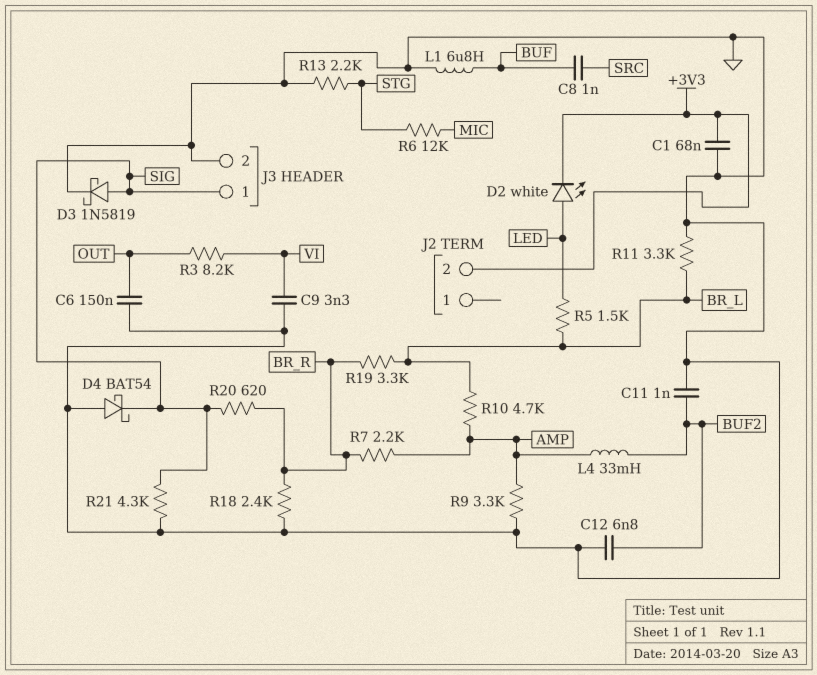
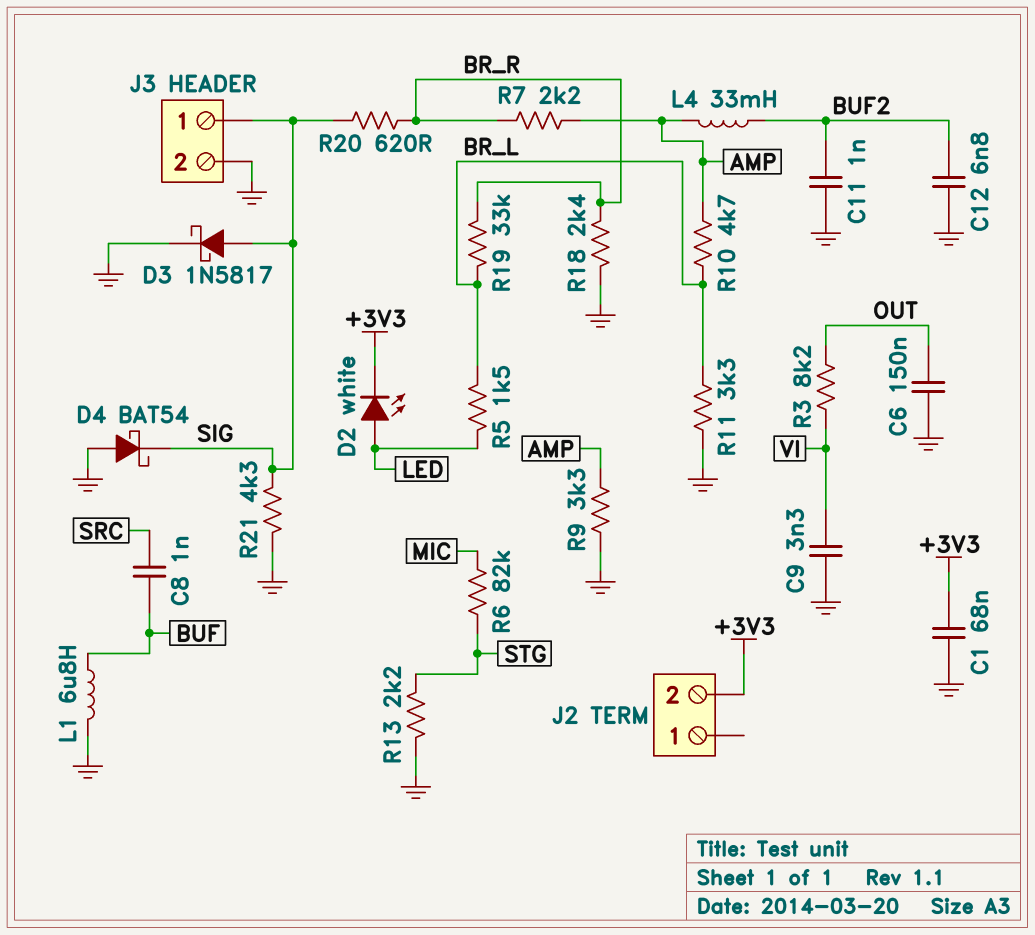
D3: schottky 1N5819 (A SIG, K GND) -> schottky 1N5817 (A SIG, K GND)
R6: 12k (MIC, STG) -> 82k (MIC, STG)
R19: 3.3k (BR_L, BR_R) -> 33k (BR_L, BR_R)

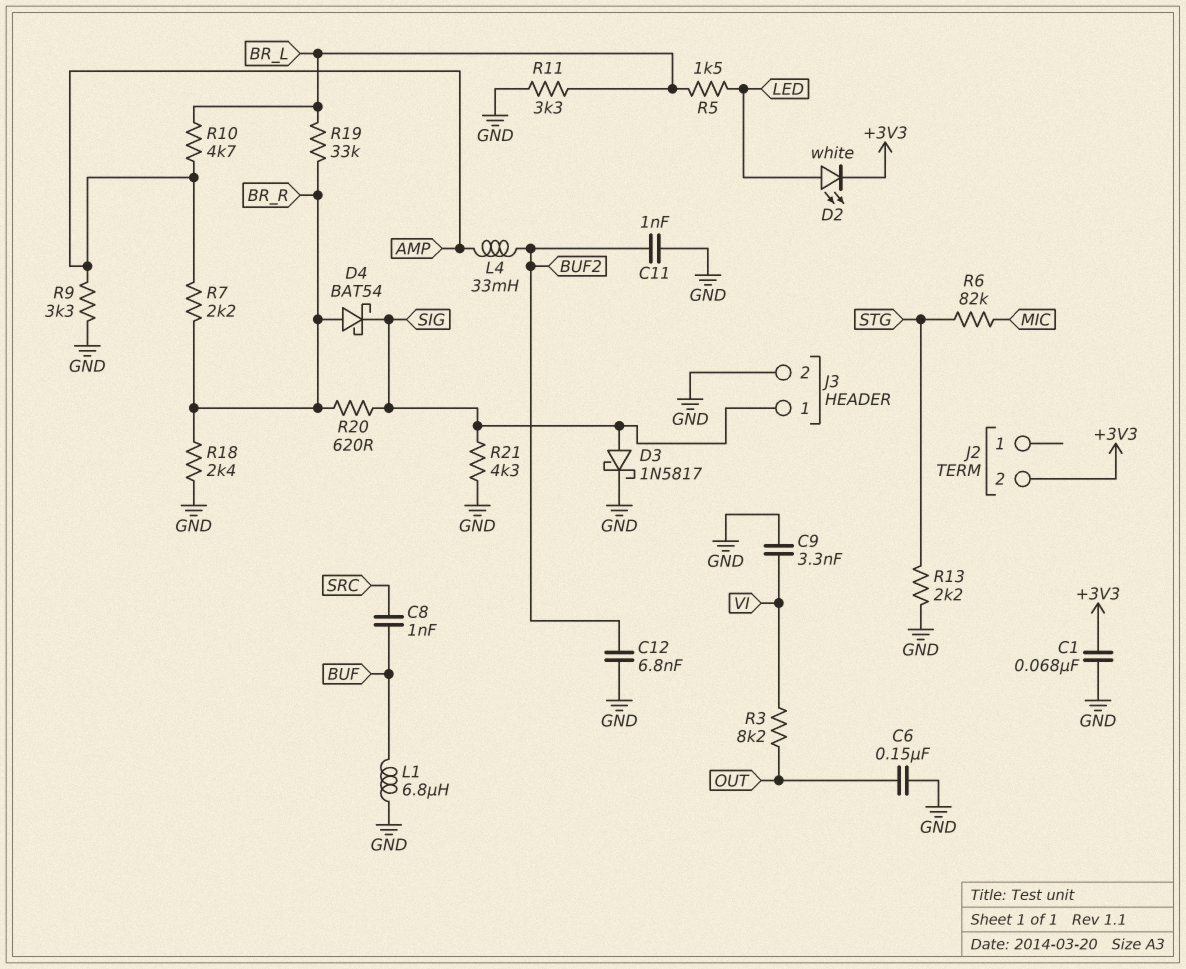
D4: schottky BAT54 (A GND, K SIG) -> schottky BAT54 (A BR_R, K SIG)

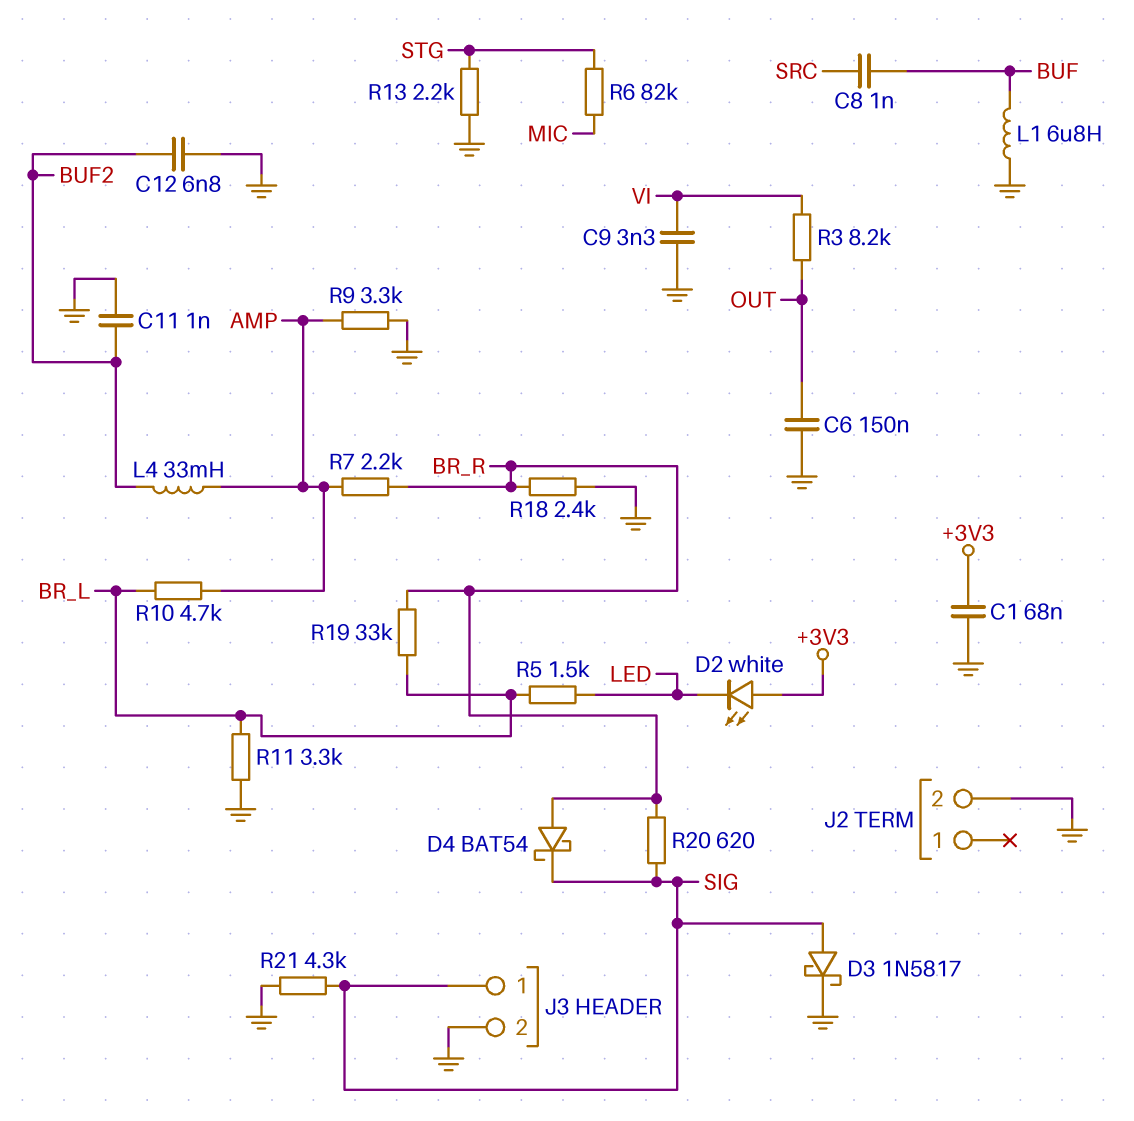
D2: LED white (A LED, K +3V3) -> LED white (A +3V3, K LED)
J2 pin 2: +3V3 -> GND

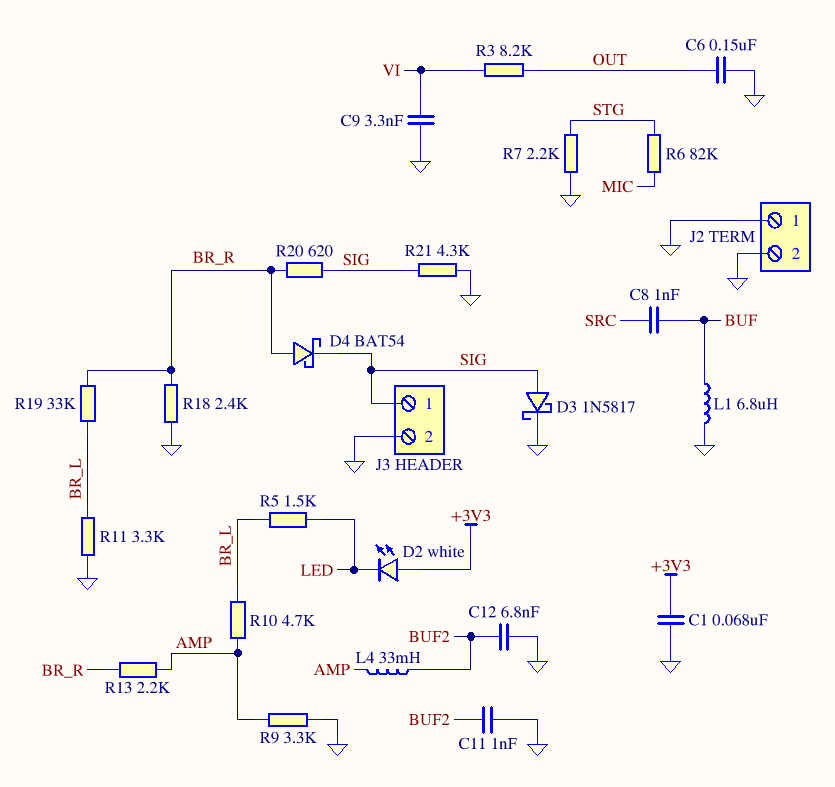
J2 pin 1: none -> GND
R7: 2.2k (AMP, BR_R) -> 2.2k (GND, STG)
R13: 2.2k (GND, STG) -> 2.2k (AMP, BR_R)

